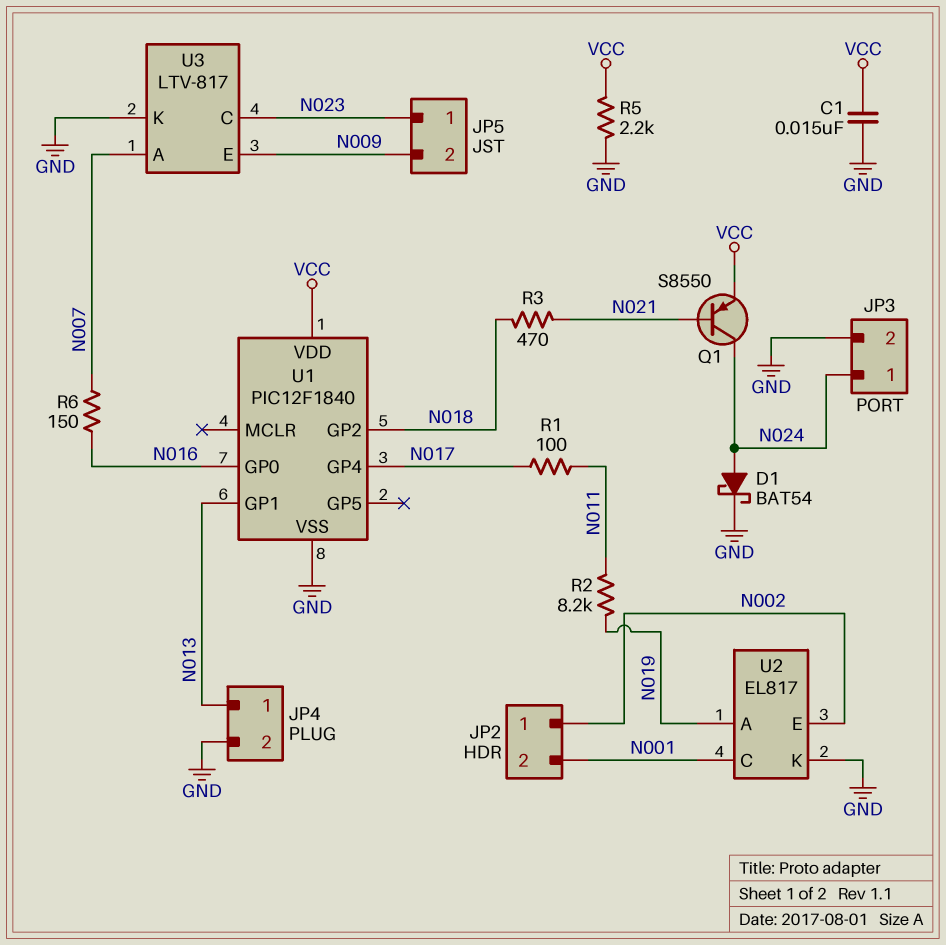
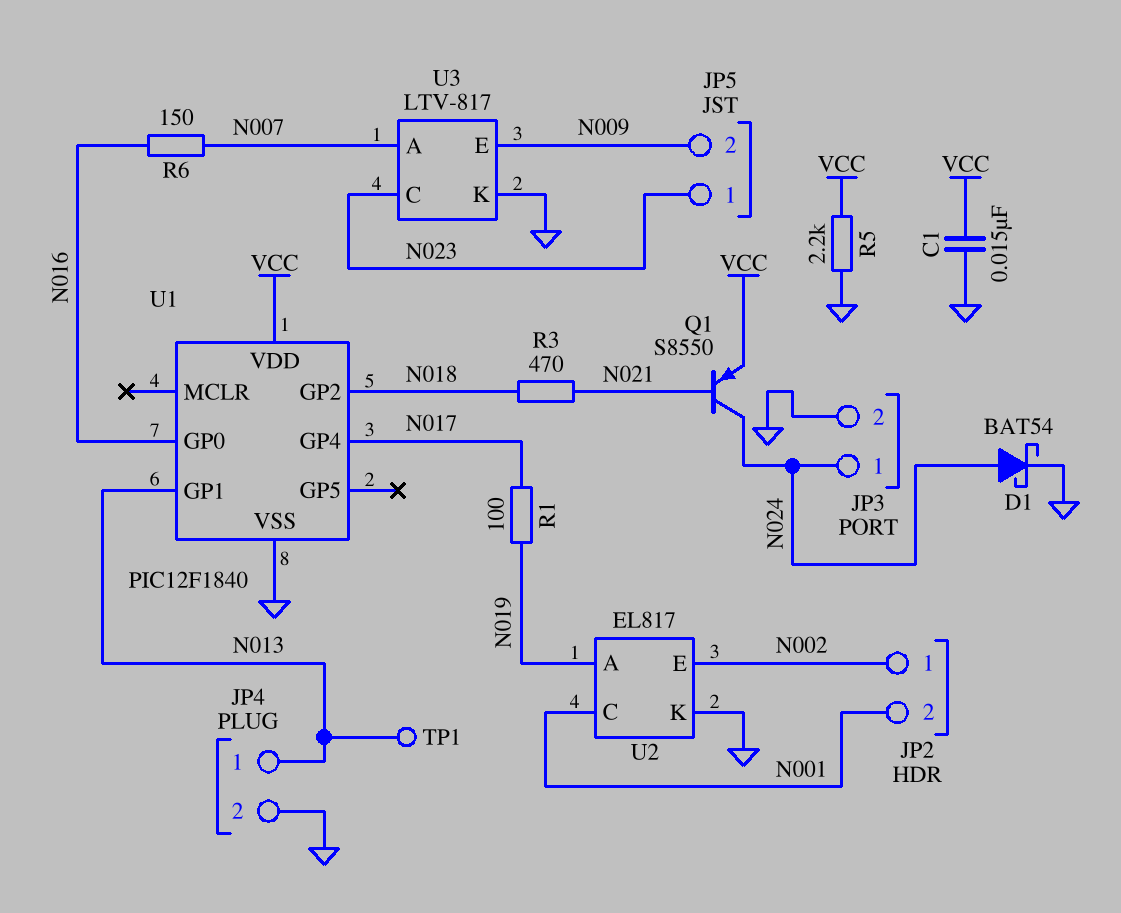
R1: 100 (N011, N017) -> 100 (N017, N019)
R2: 8.2k (N011, N019) -> none
TP1: none -> test point (N013)

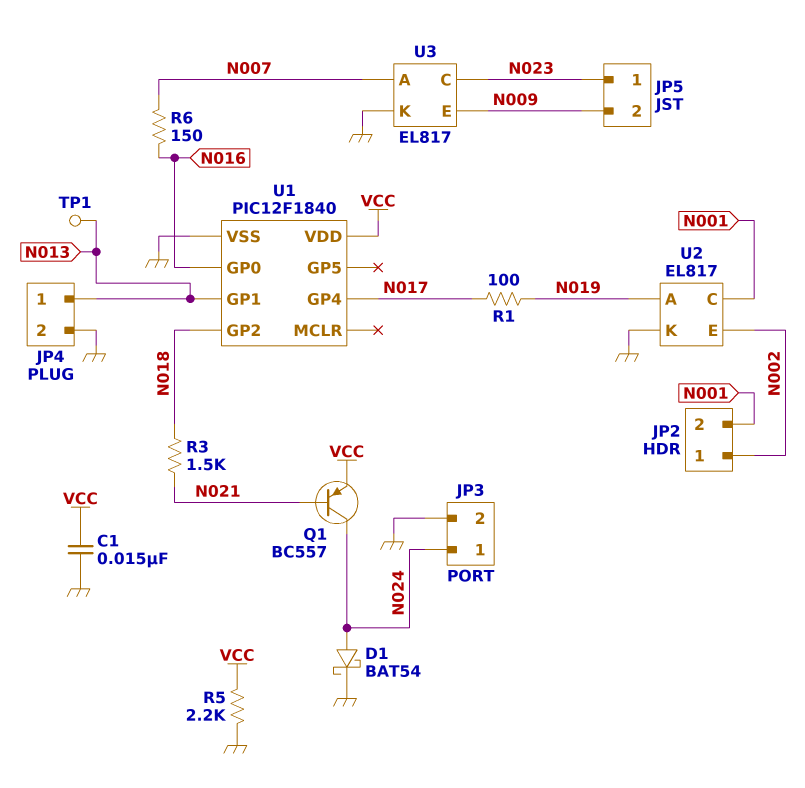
Q1: PNP S8550 (B N021, C N024, E VCC) -> PNP BC557 (B N021, C N024, E VCC)
R3: 470 (N018, N021) -> 1.5k (N018, N021)
U3: LTV-817 -> EL817

